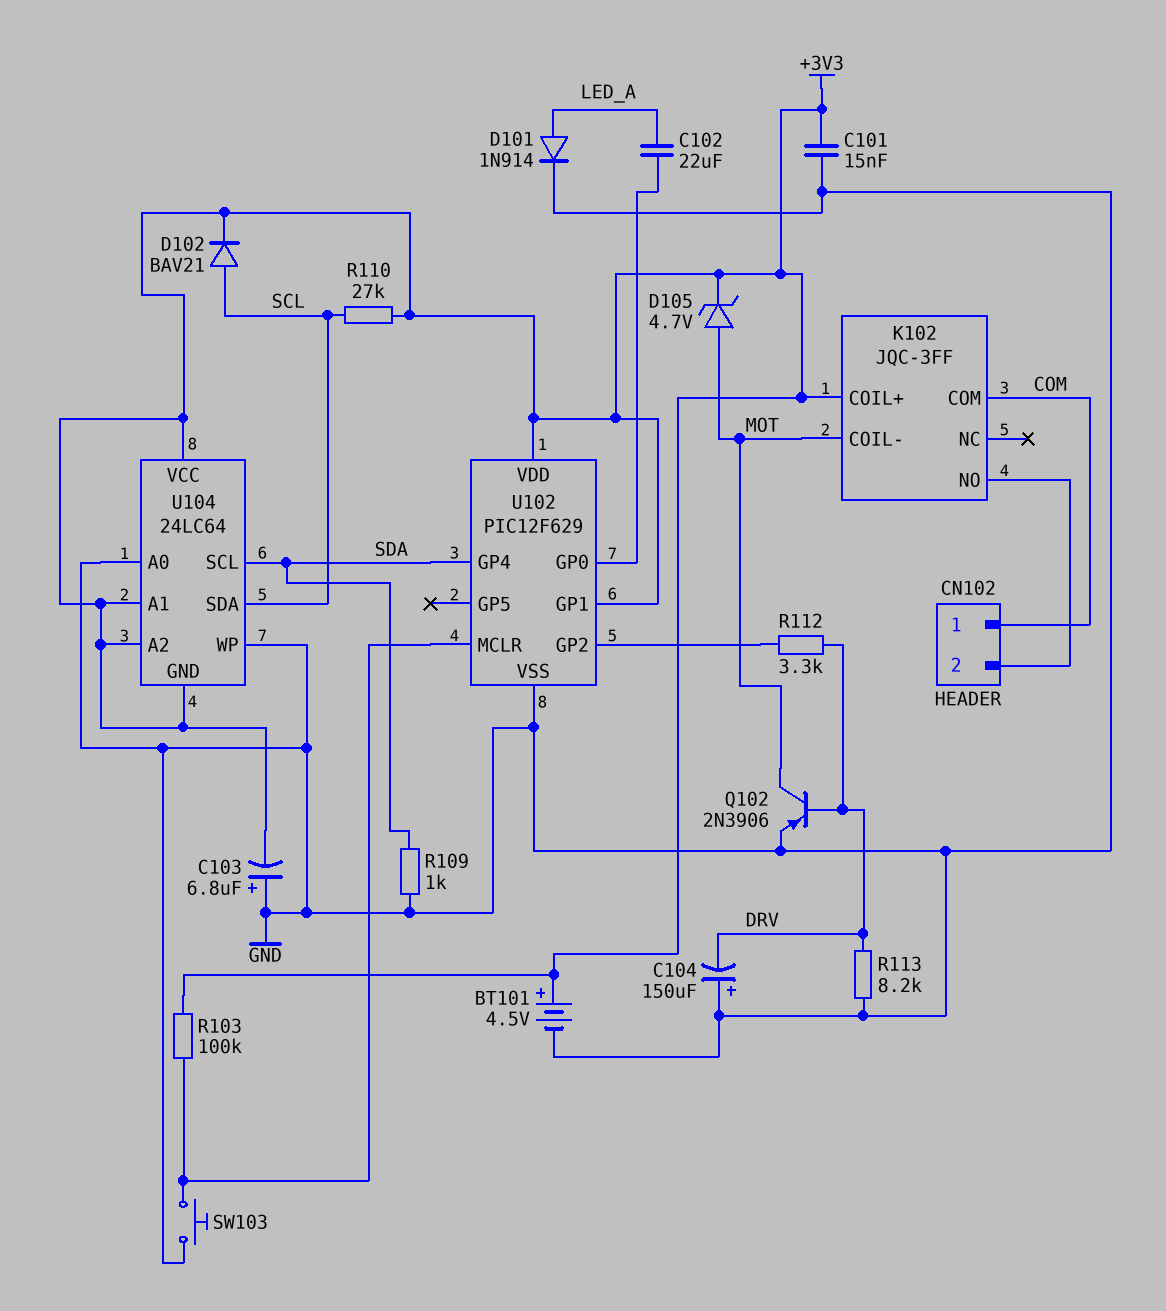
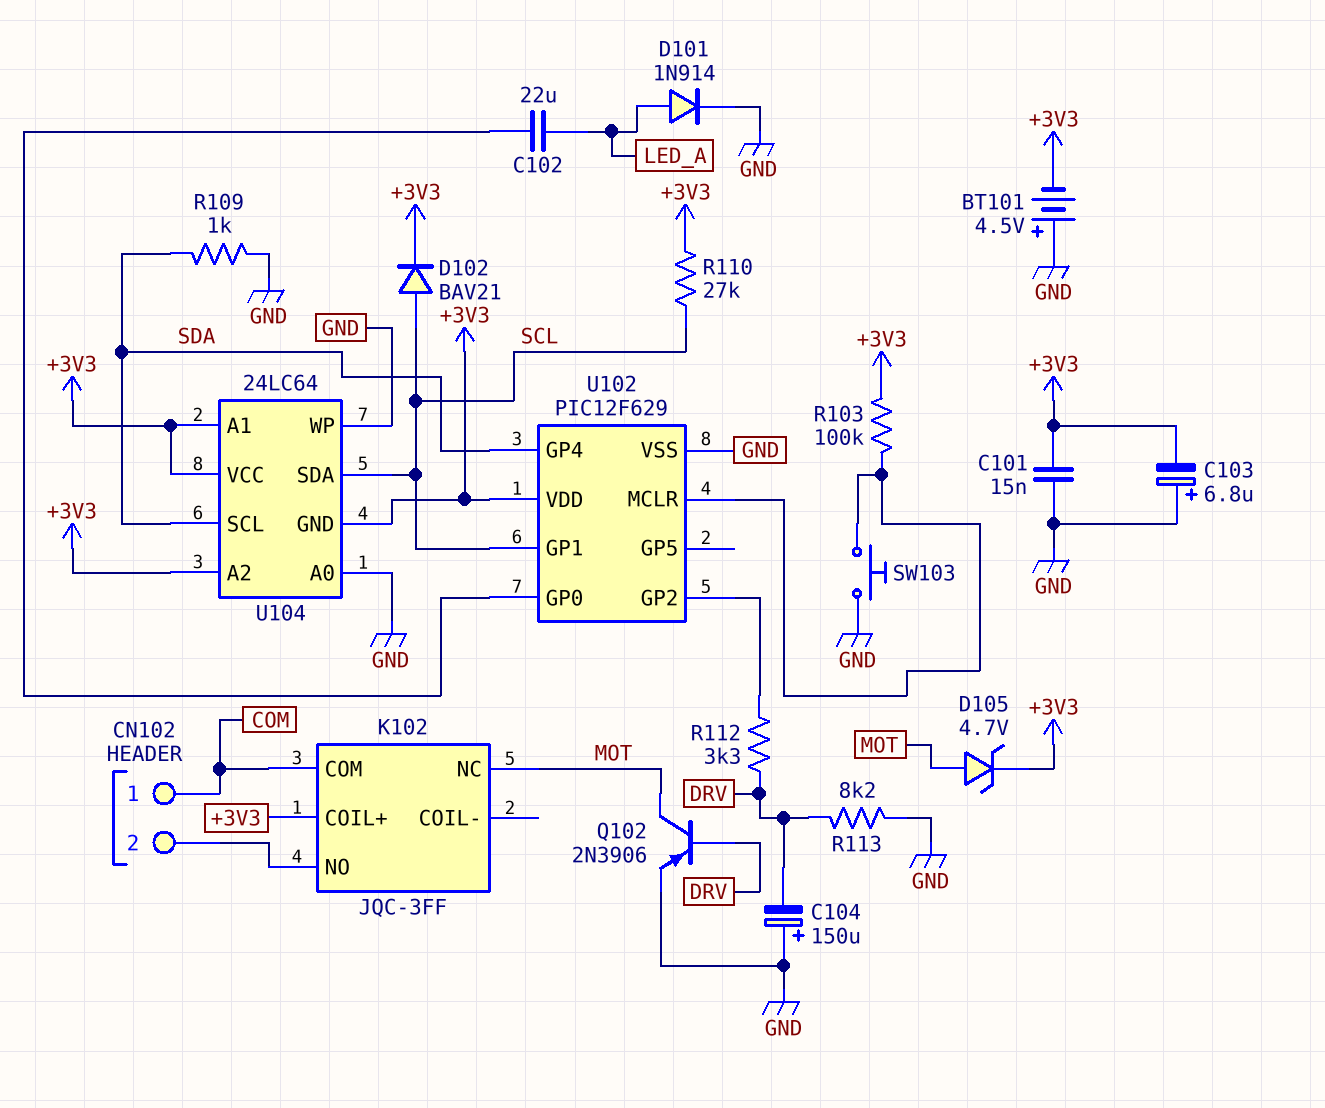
BT101: 4.5V (plus +3V3, minus GND) -> 4.5V (plus GND, minus +3V3)
K102 pin COIL-: MOT -> none
K102 pin NC: none -> MOT
U102 pin GP1: +3V3 -> SCL

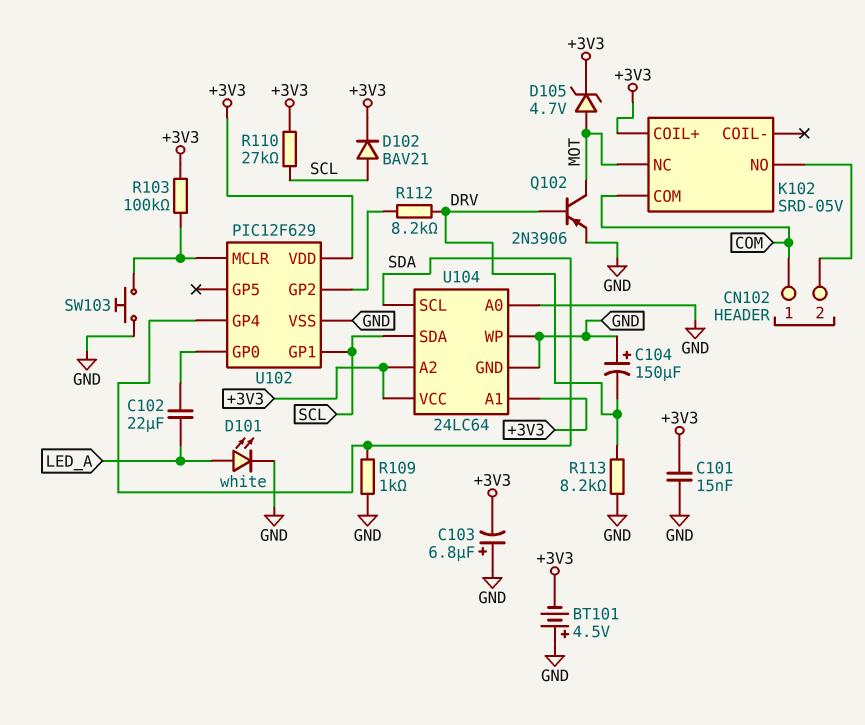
D101: diode 1N914 (A LED_A, K GND) -> LED white (A LED_A, K GND)
K102: JQC-3FF -> SRD-05V
R112: 3.3k (DRV, U102/GP2) -> 8.2k (DRV, U102/GP2)
U104 pin GND: +3V3 -> GND

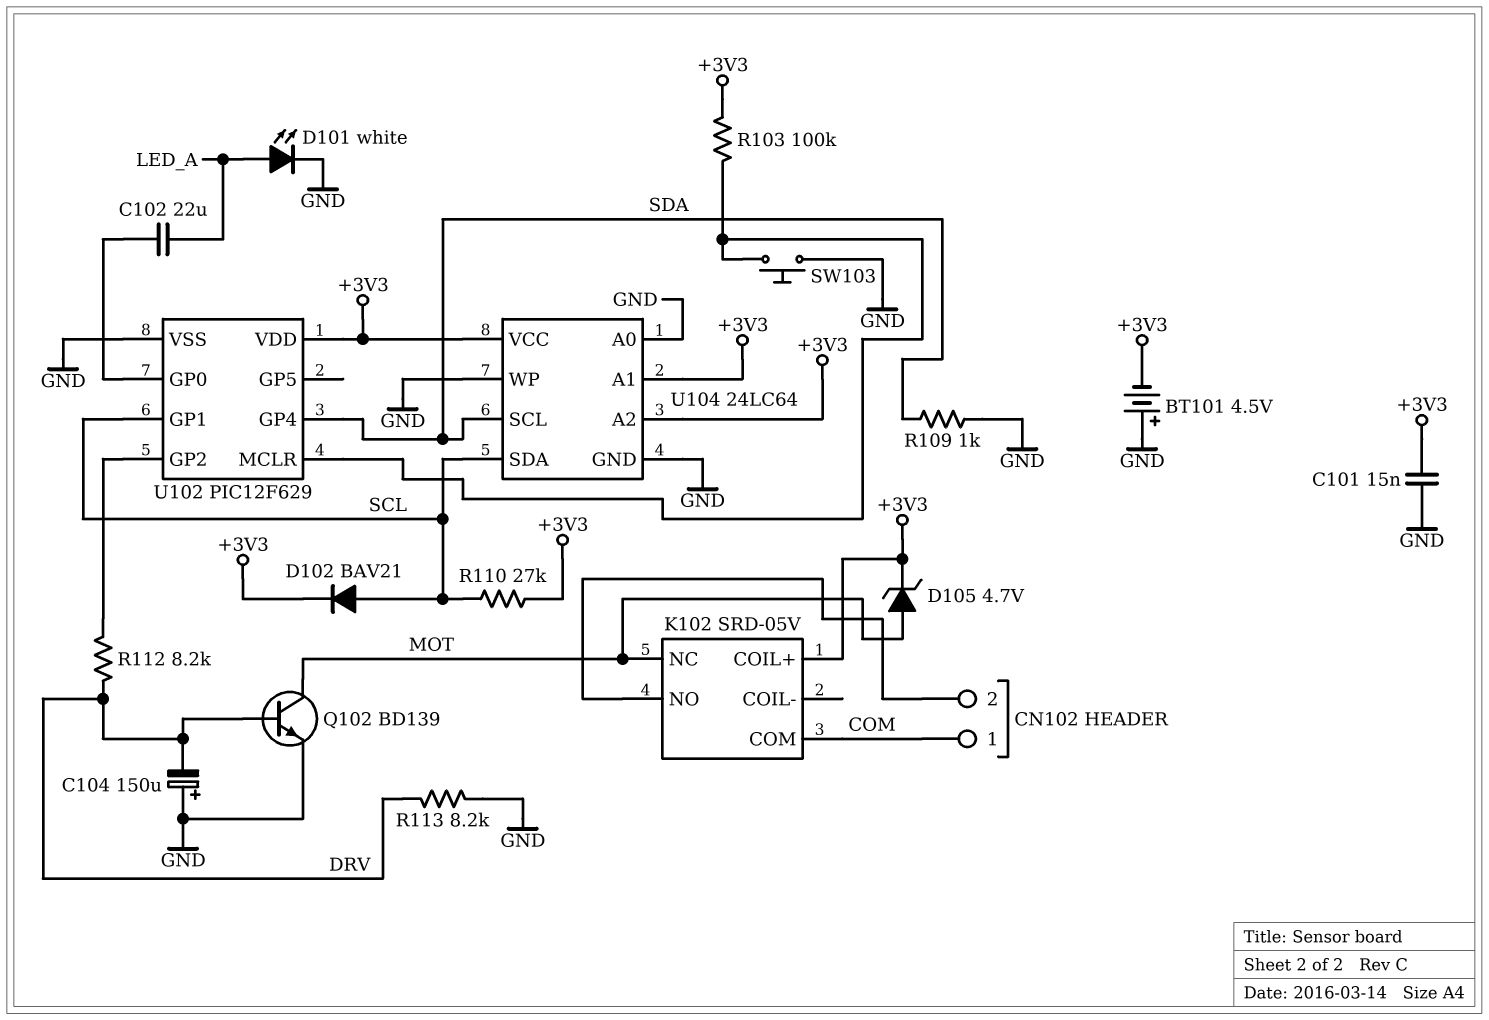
C103: 6.8uF (plus GND, minus +3V3) -> none
Q102: PNP 2N3906 (B DRV, C MOT, E GND) -> NPN BD139 (B DRV, C MOT, E GND)

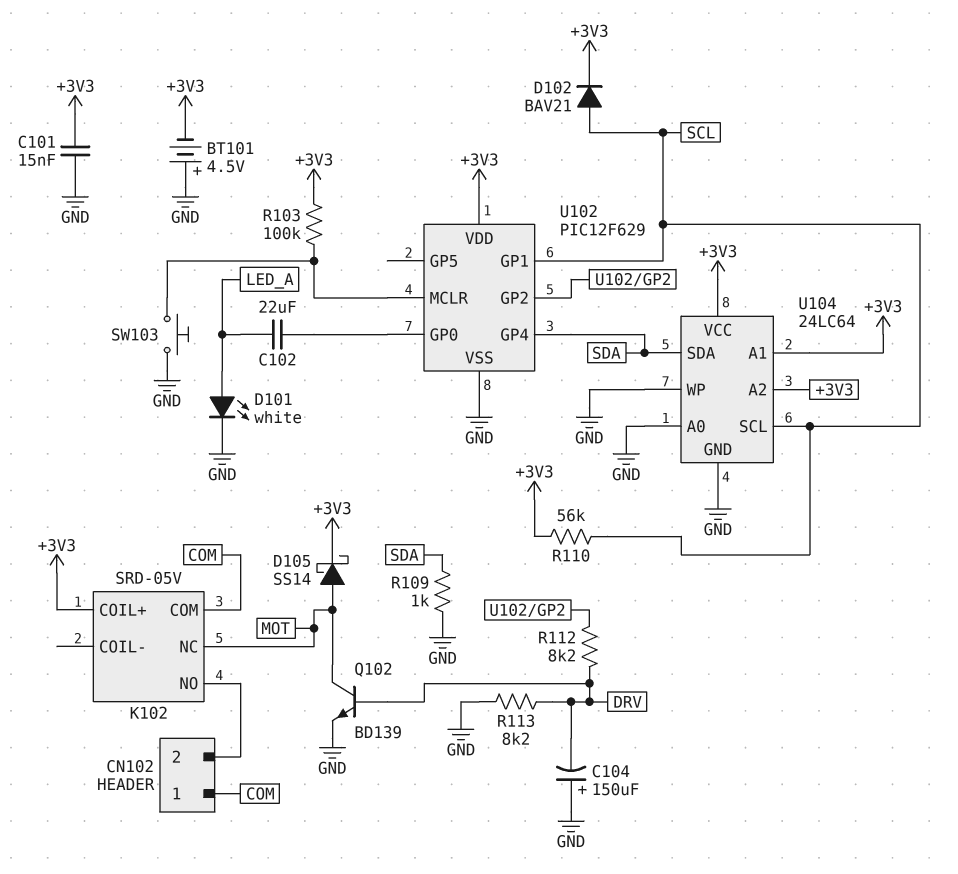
D105: zener 4.7V (A MOT, K +3V3) -> schottky SS14 (A MOT, K +3V3)
R110: 27k (+3V3, SCL) -> 56k (+3V3, SCL)
U104 pin SCL: SDA -> SCL
U104 pin SDA: SCL -> SDA

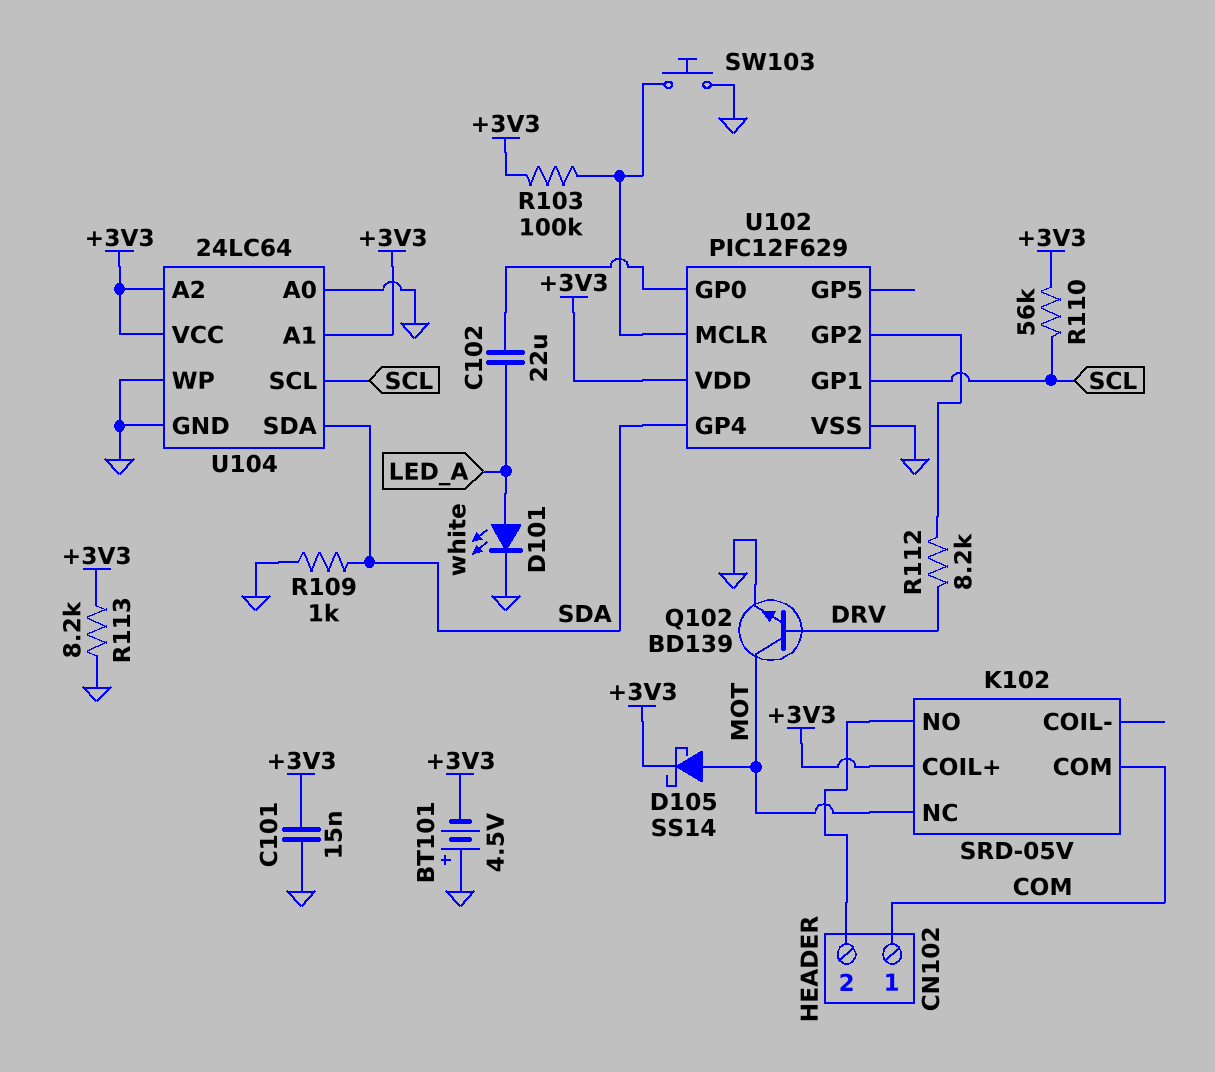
C104: 150uF (plus GND, minus DRV) -> none
D102: diode BAV21 (A SCL, K +3V3) -> none
R113: 8.2k (DRV, GND) -> 8.2k (+3V3, GND)

